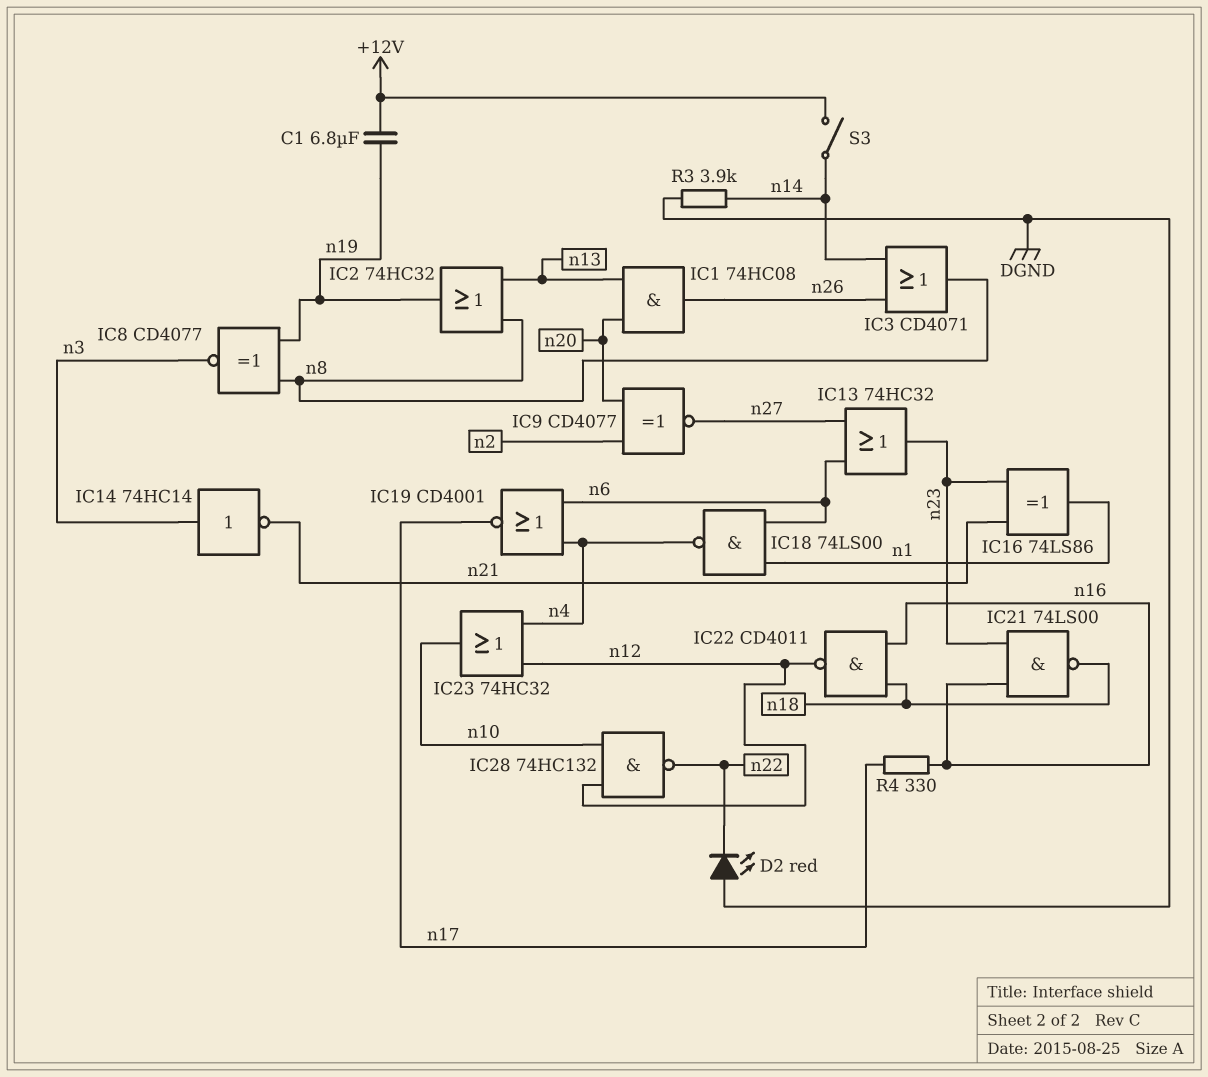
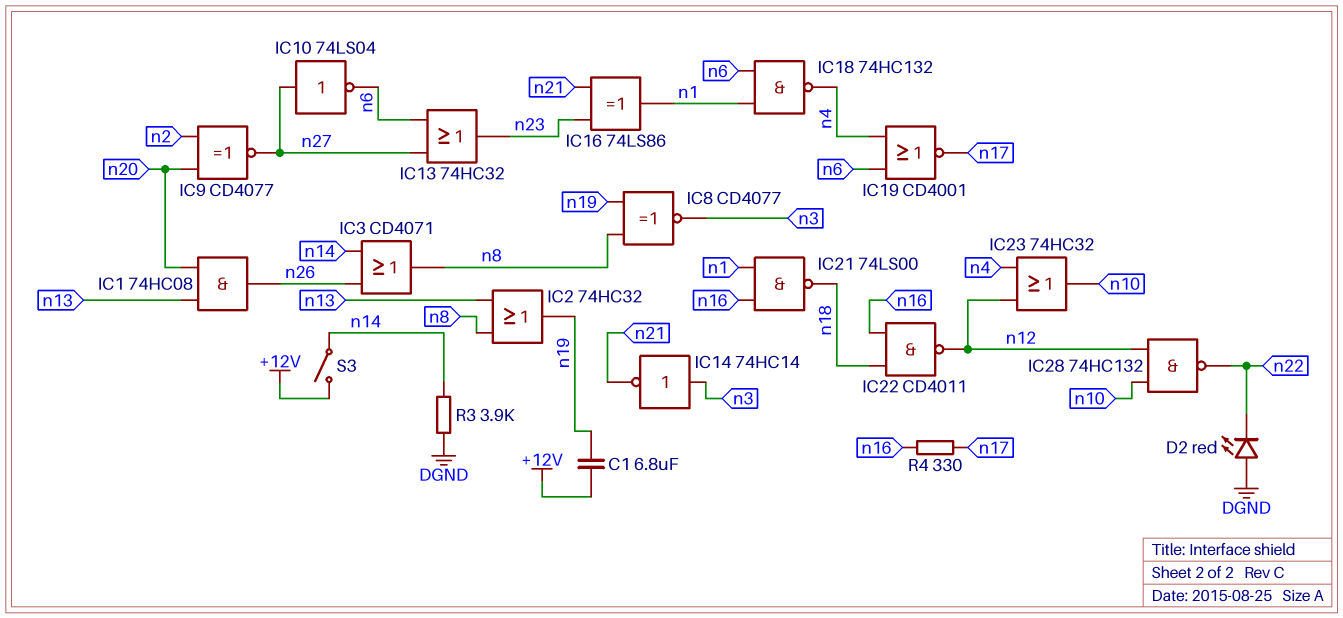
IC10: none -> NOT 74LS04 (in n27, out n6)
IC18: NAND 74LS00 (in n1, in n6, out n4) -> NAND 74HC132 (in n1, in n6, out n4)
IC21: NAND 74LS00 (in n16, in n23, out n18) -> NAND 74LS00 (in n1, in n16, out n18)

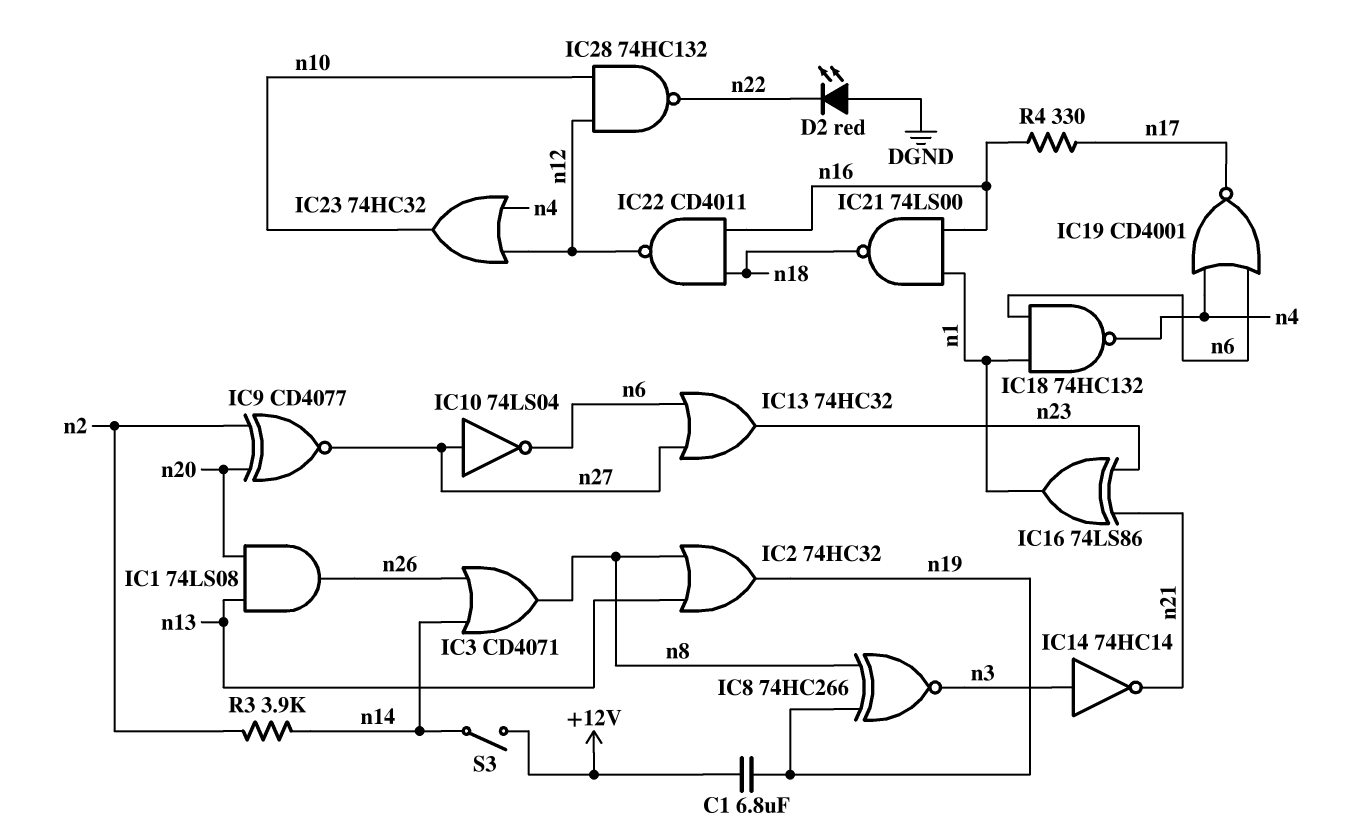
IC1: AND 74HC08 (in n13, in n20, out n26) -> AND 74LS08 (in n13, in n20, out n26)
IC8: XNOR CD4077 (in n8, in n19, out n3) -> XNOR 74HC266 (in n8, in n19, out n3)
R3: 3.9k (DGND, n14) -> 3.9k (n2, n14)

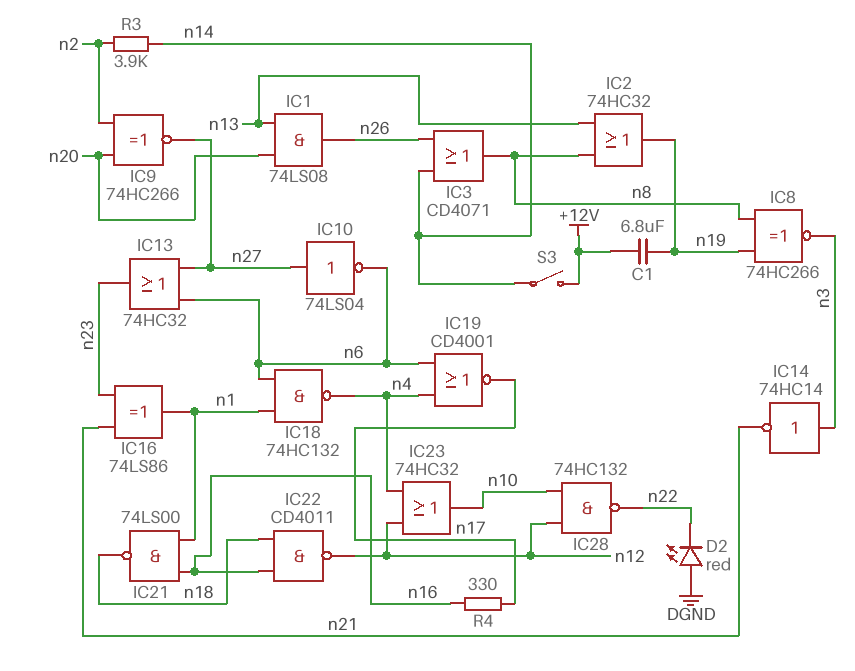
IC9: XNOR CD4077 (in n2, in n20, out n27) -> XNOR 74HC266 (in n2, in n20, out n27)

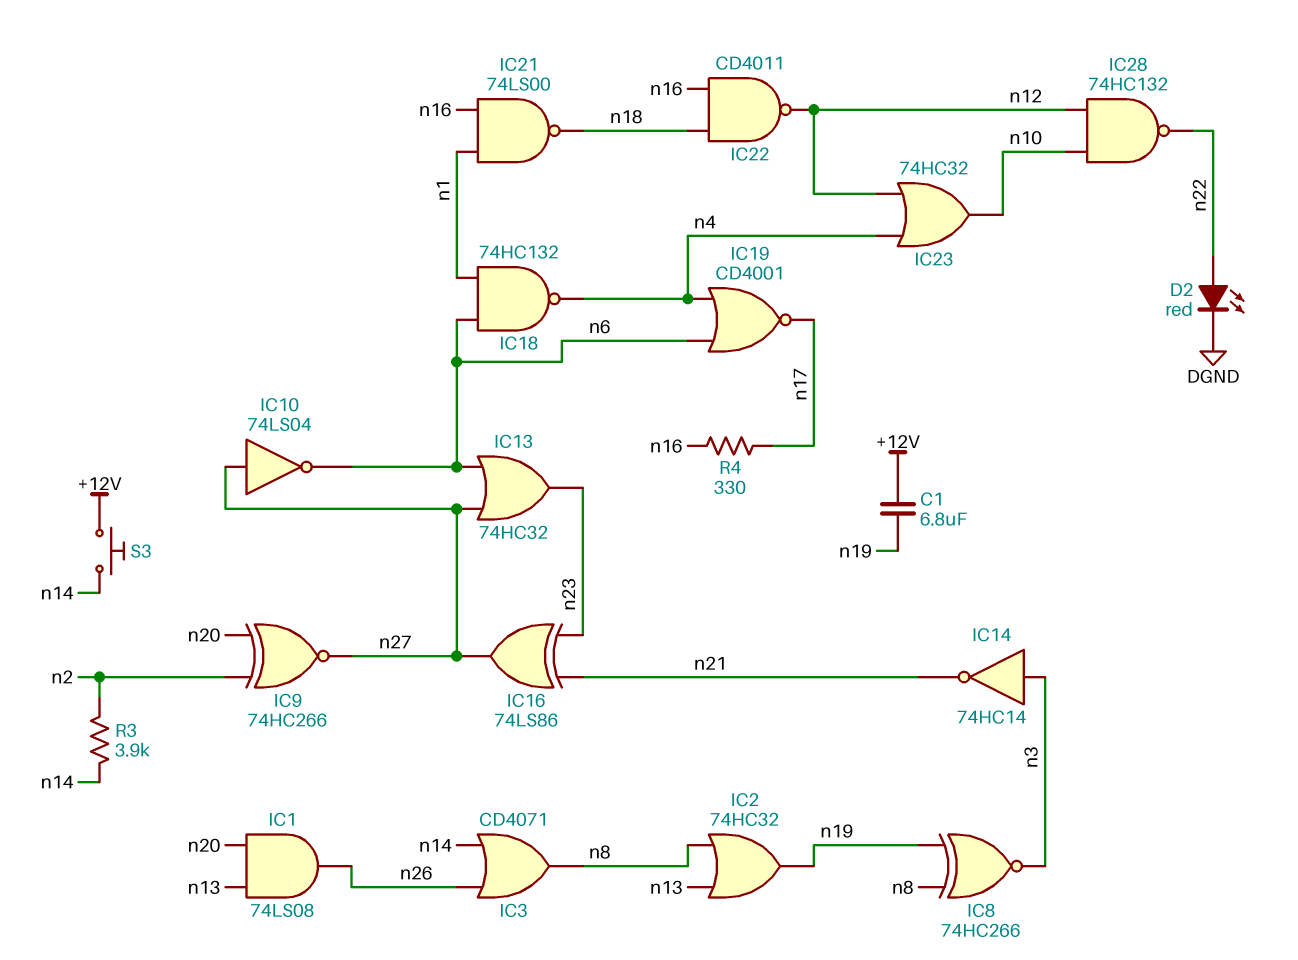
D2: LED red (A DGND, K n22) -> LED red (A n22, K DGND)
IC16: XOR 74LS86 (in n21, in n23, out n1) -> XOR 74LS86 (in n21, in n23, out n27)
S3: switch (+12V, n14) -> button (+12V, n14)

